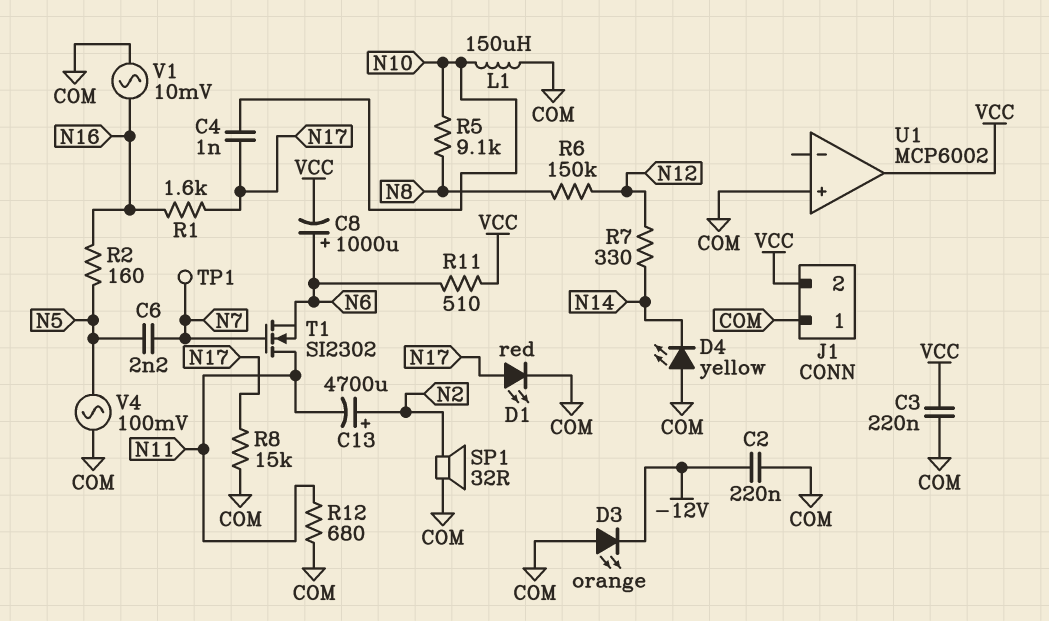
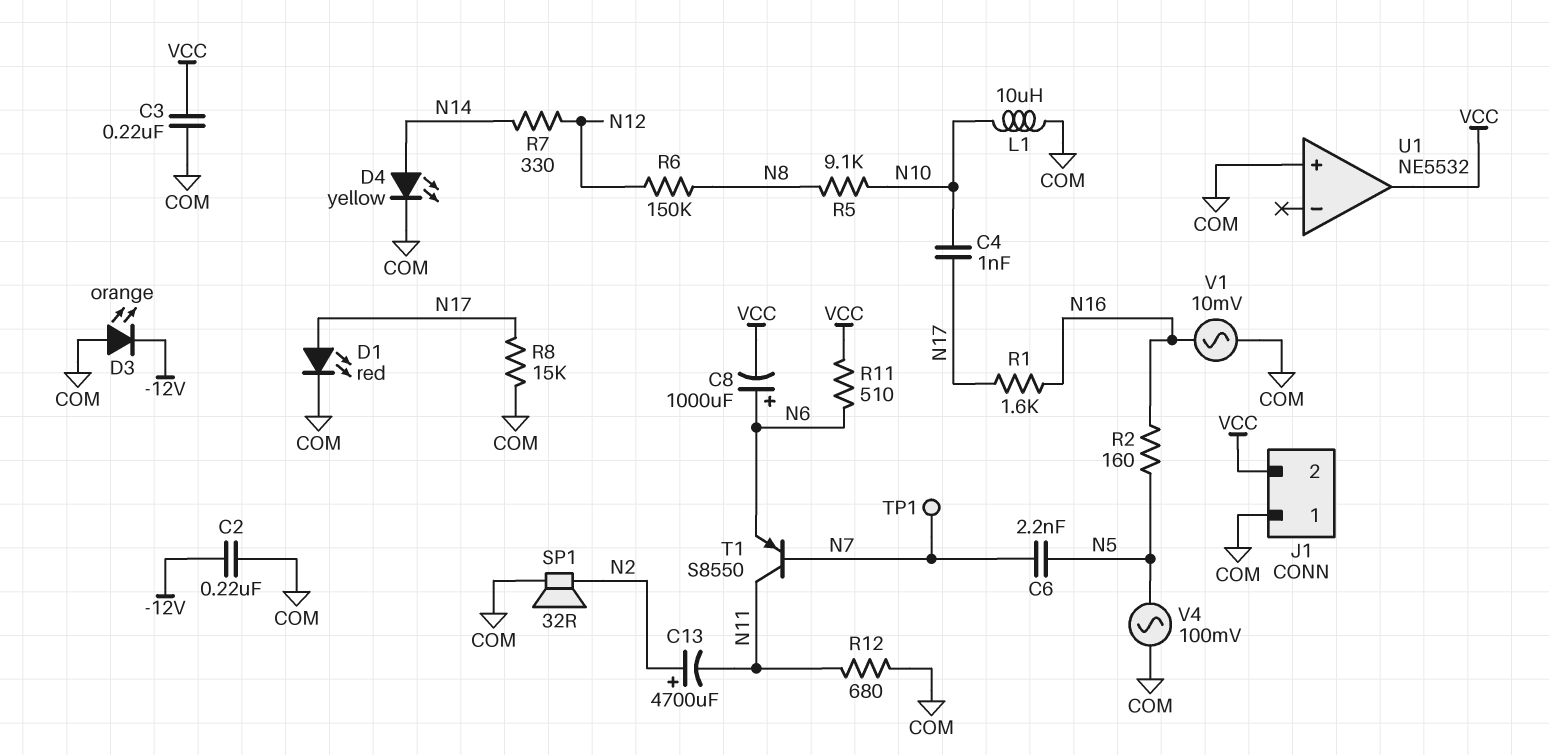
D4: LED yellow (A COM, K N14) -> LED yellow (A N14, K COM)
L1: 150uH (COM, N10) -> 10uH (COM, N10)
T1: NMOS SI2302 (G N7, D N11, S N6) -> PNP S8550 (B N7, C N11, E N6)
U1: MCP6002 -> NE5532

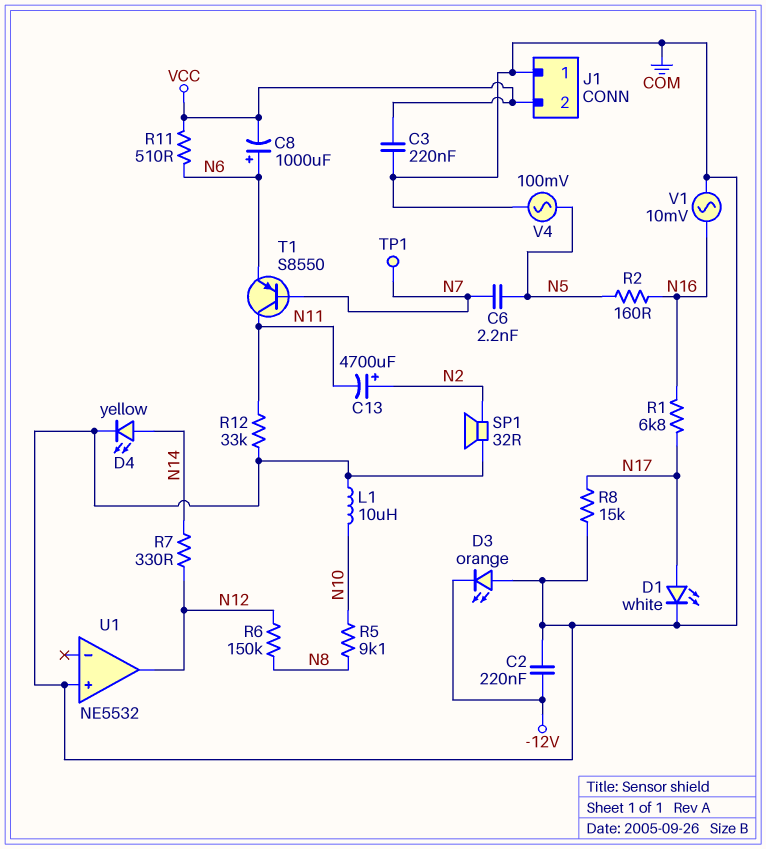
C4: 1nF (N10, N17) -> none
D1: LED red (A N17, K COM) -> LED white (A N17, K COM)
R1: 1.6k (N16, N17) -> 6.8k (N16, N17)
R12: 680 (COM, N11) -> 33k (COM, N11)
U1 pin out: VCC -> N12

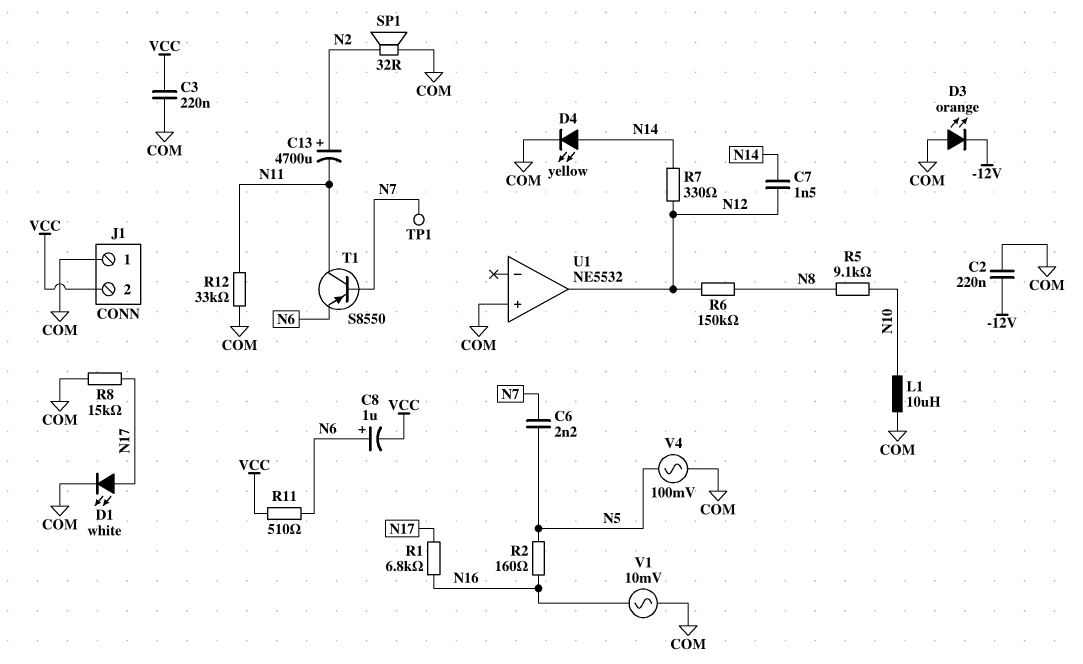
C7: none -> 1.5nF (N12, N14)
C8: 1000uF (plus N6, minus VCC) -> 1uF (plus N6, minus VCC)

